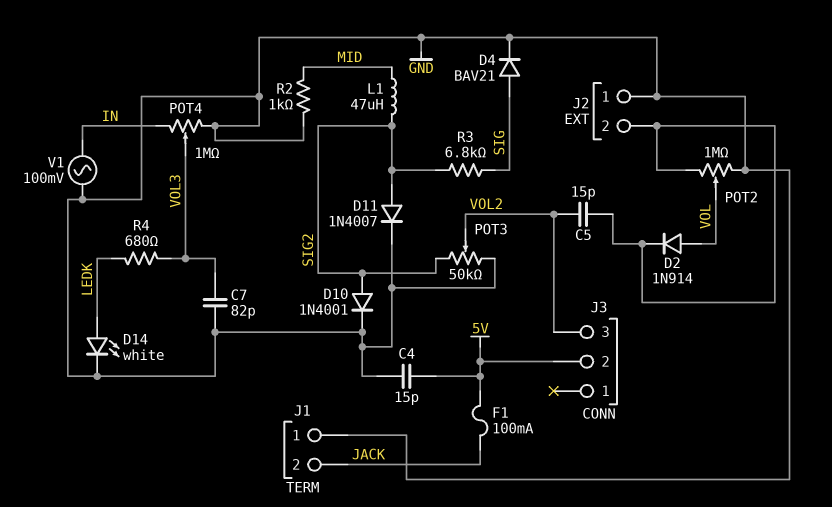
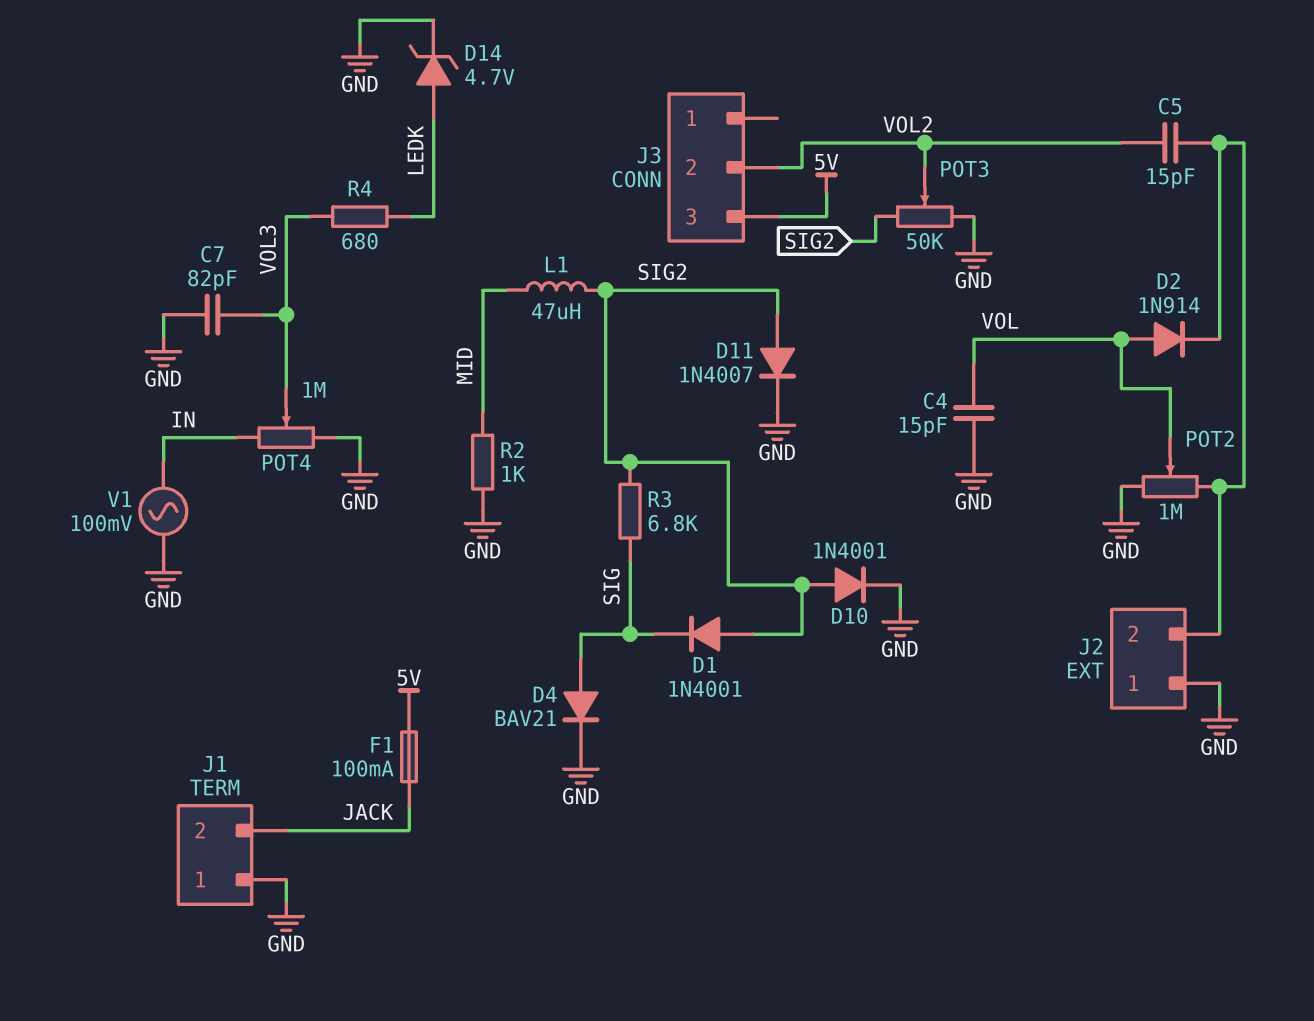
C4: 15pF (5V, GND) -> 15pF (GND, VOL)
D1: none -> diode 1N4001 (A SIG2, K SIG)
D14: LED white (A LEDK, K GND) -> zener 4.7V (A LEDK, K GND)
J3 pin 2: 5V -> VOL2
J3 pin 3: VOL2 -> 5V

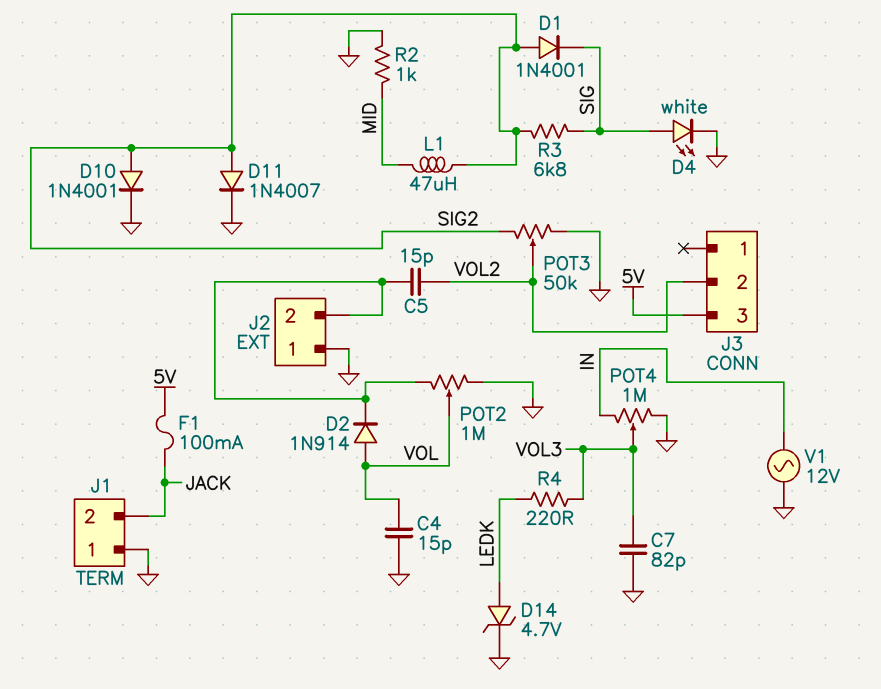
D4: diode BAV21 (A SIG, K GND) -> LED white (A SIG, K GND)
R4: 680 (LEDK, VOL3) -> 220 (LEDK, VOL3)
V1: AC 100mV (GND, IN) -> AC 12V (GND, IN)

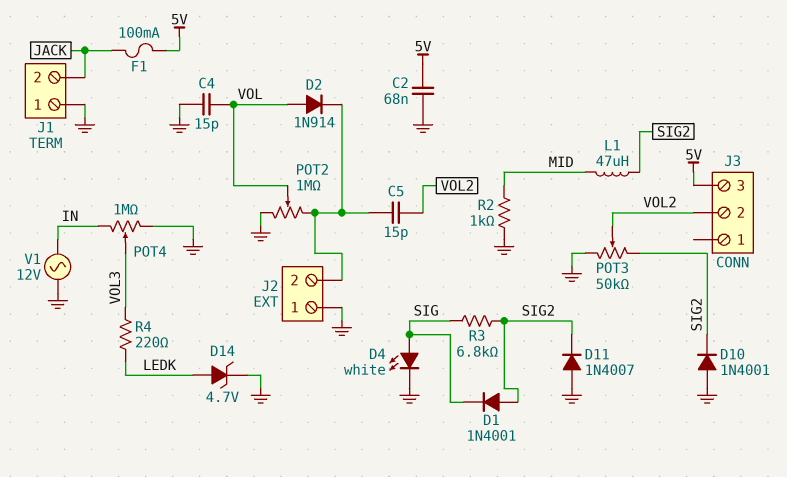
C2: none -> 68nF (5V, GND)
C7: 82pF (GND, VOL3) -> none
D10: diode 1N4001 (A SIG2, K GND) -> diode 1N4001 (A GND, K SIG2)
D11: diode 1N4007 (A SIG2, K GND) -> diode 1N4007 (A GND, K SIG2)

